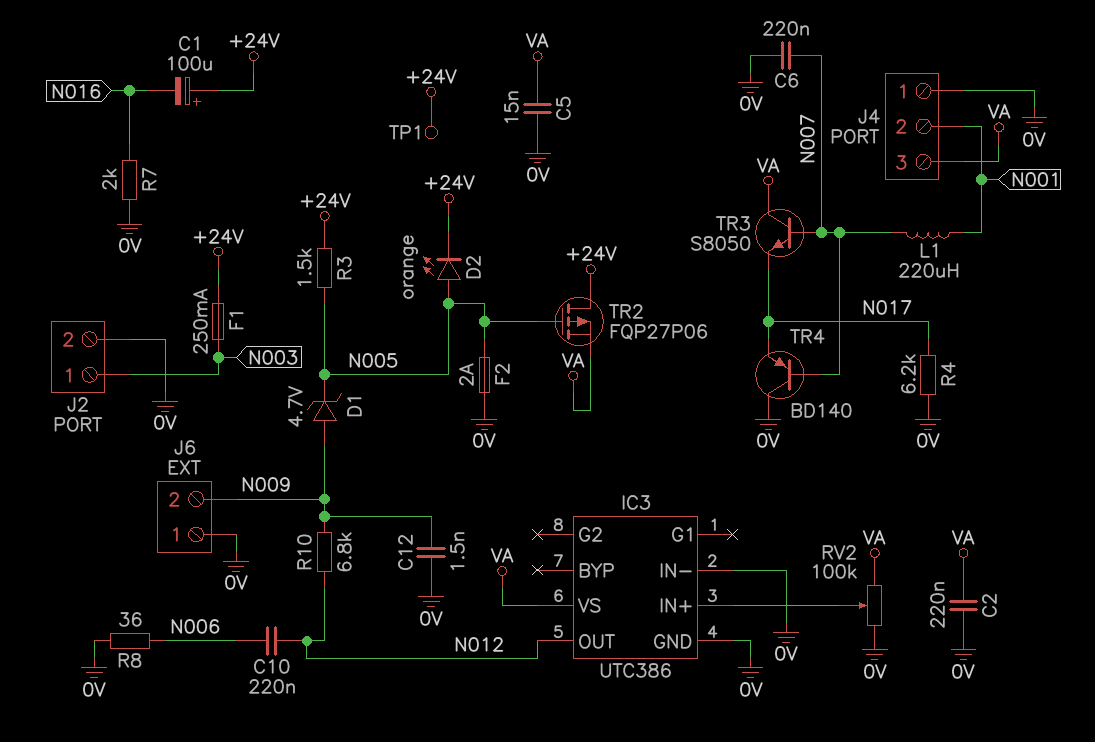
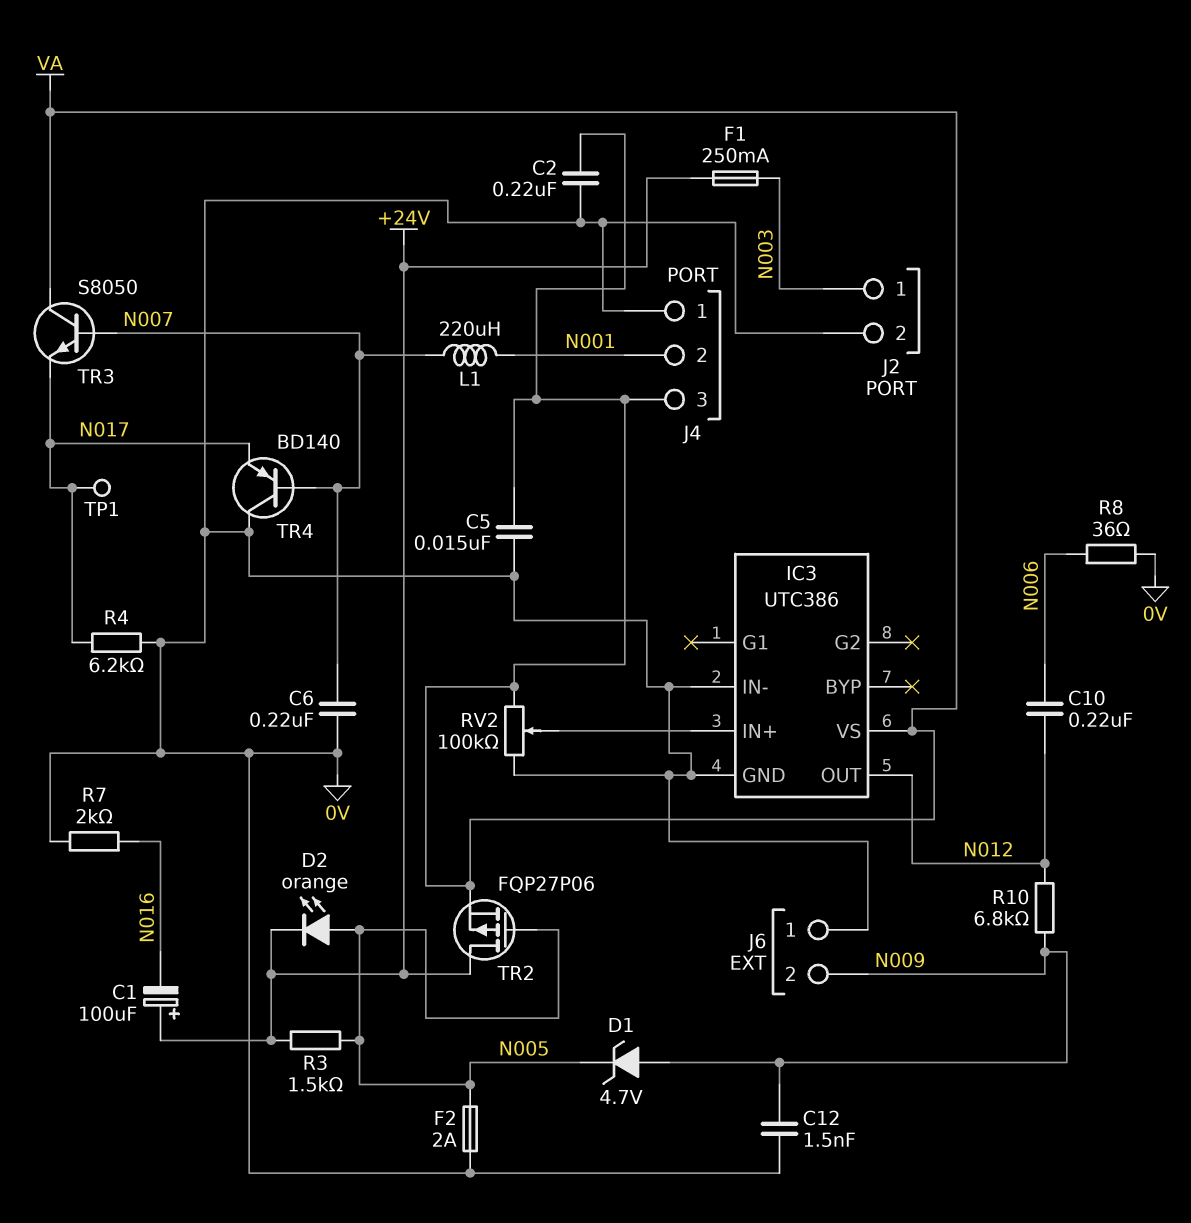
TP1: test point (+24V) -> test point (N017)

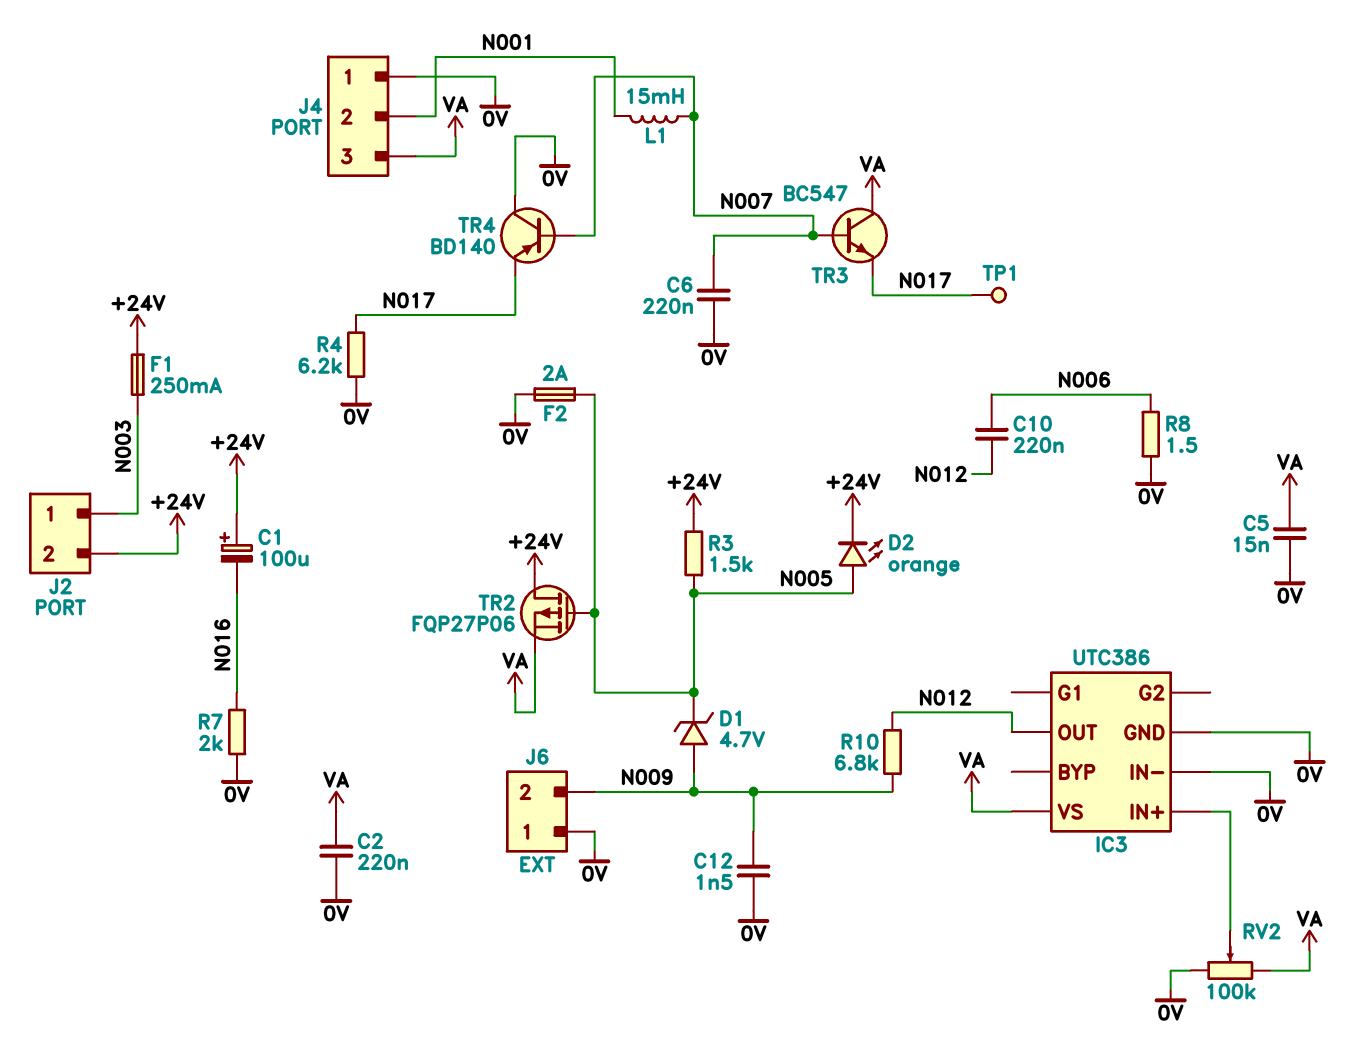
J2 pin 2: 0V -> +24V
L1: 220uH (N001, N007) -> 15mH (N001, N007)
R8: 36 (0V, N006) -> 1.5 (0V, N006)
TR3: NPN S8050 (B N007, C VA, E N017) -> NPN BC547 (B N007, C VA, E N017)

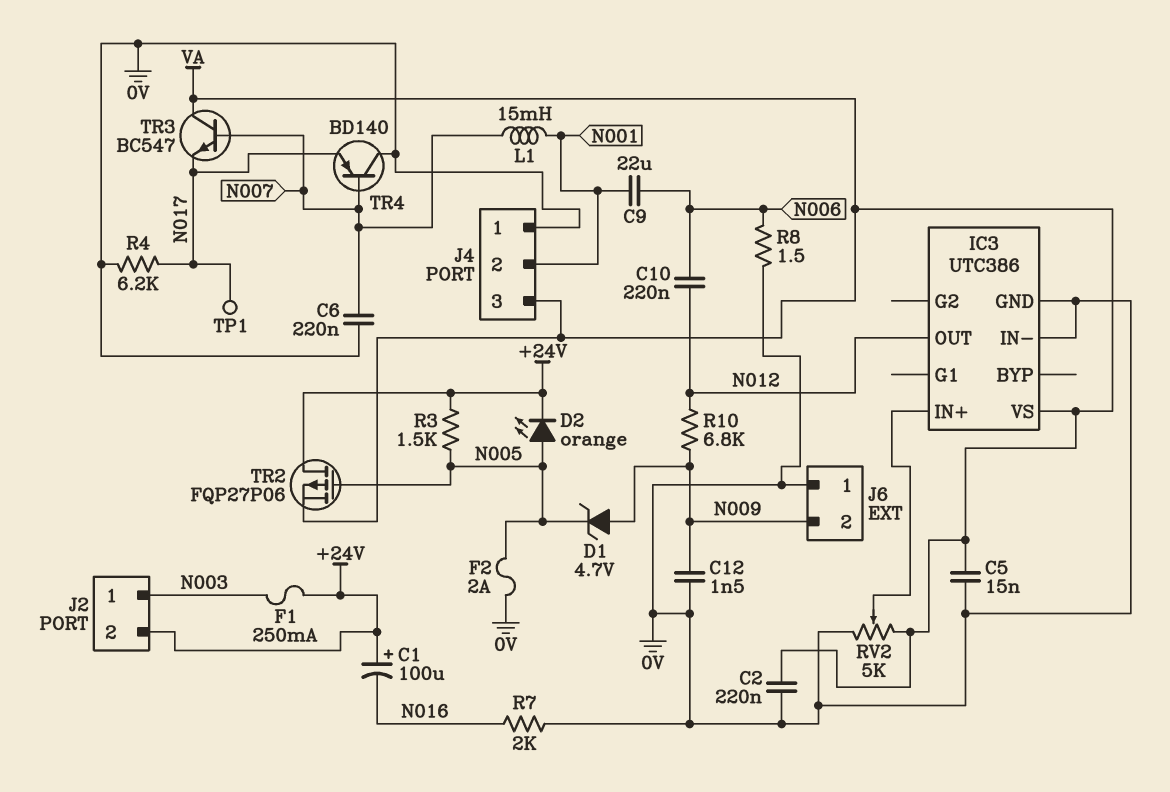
C9: none -> 22uF (N001, N006)
RV2: 100k (0V, VA, wiper IC3/IN+) -> 5k (0V, VA, wiper IC3/IN+)

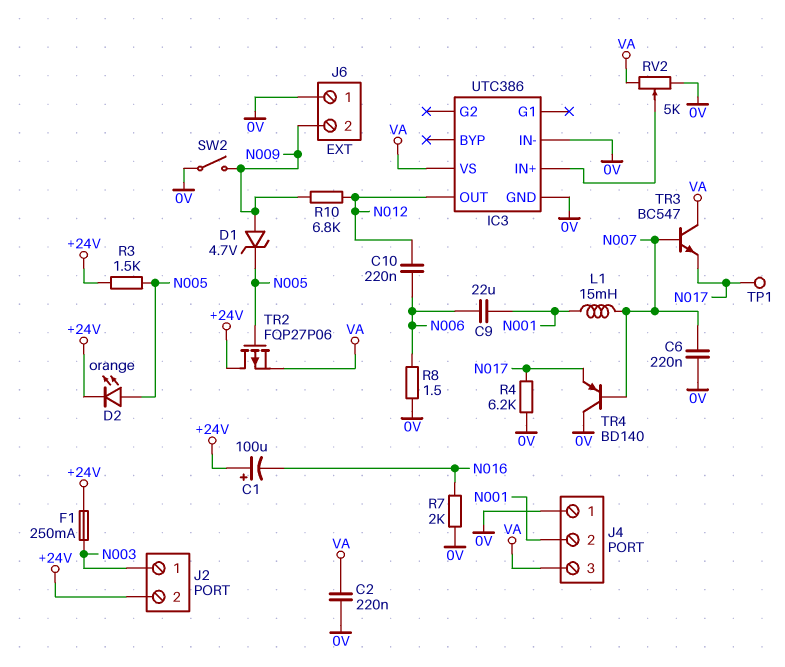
C5: 15nF (0V, VA) -> none
C12: 1.5nF (0V, N009) -> none
F2: 2A (0V, N005) -> none
SW2: none -> switch (0V, N009)

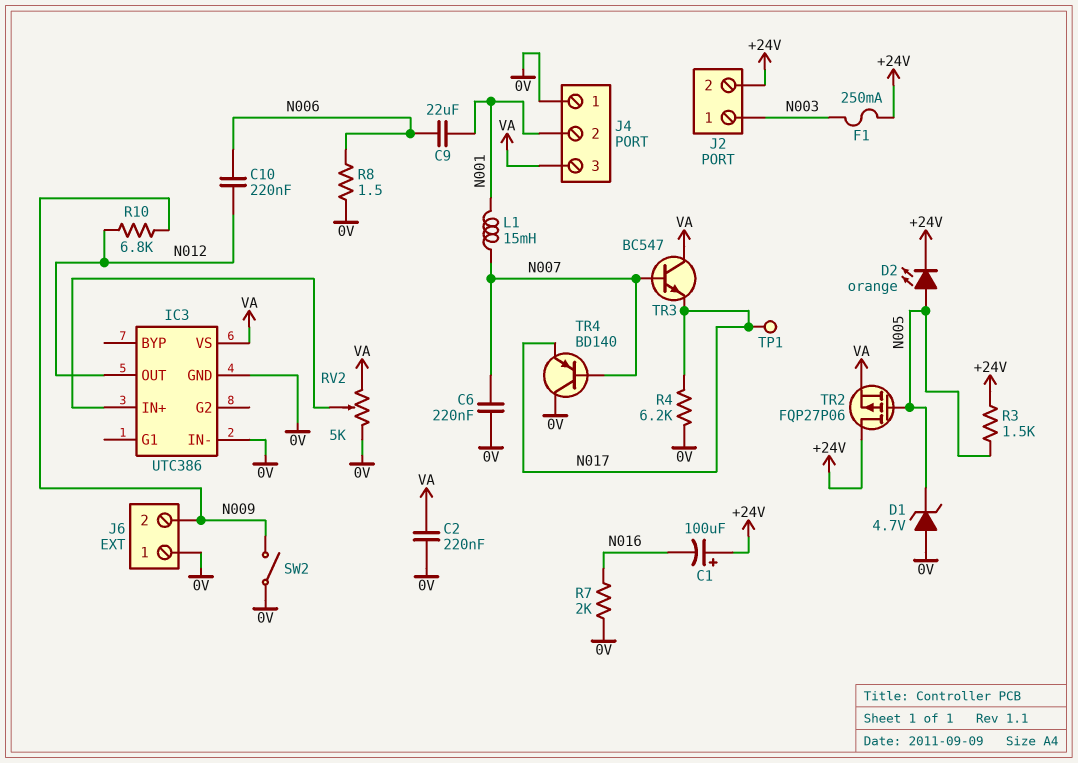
D1: zener 4.7V (A N009, K N005) -> zener 4.7V (A 0V, K N005)

